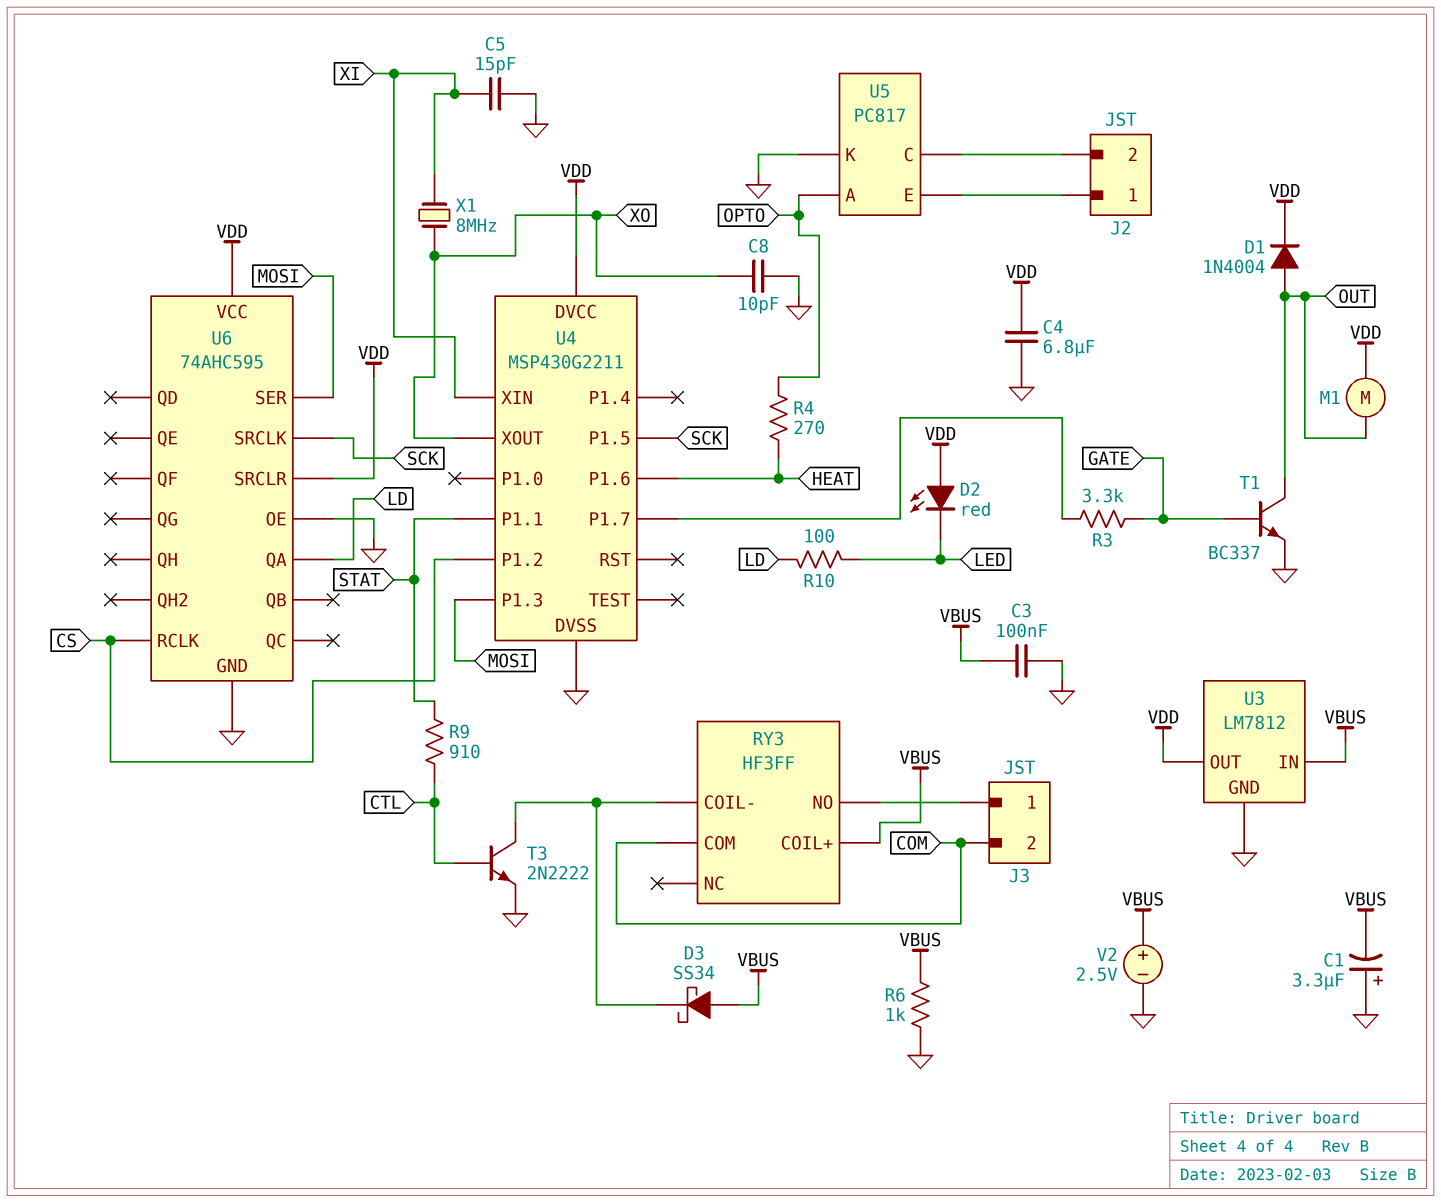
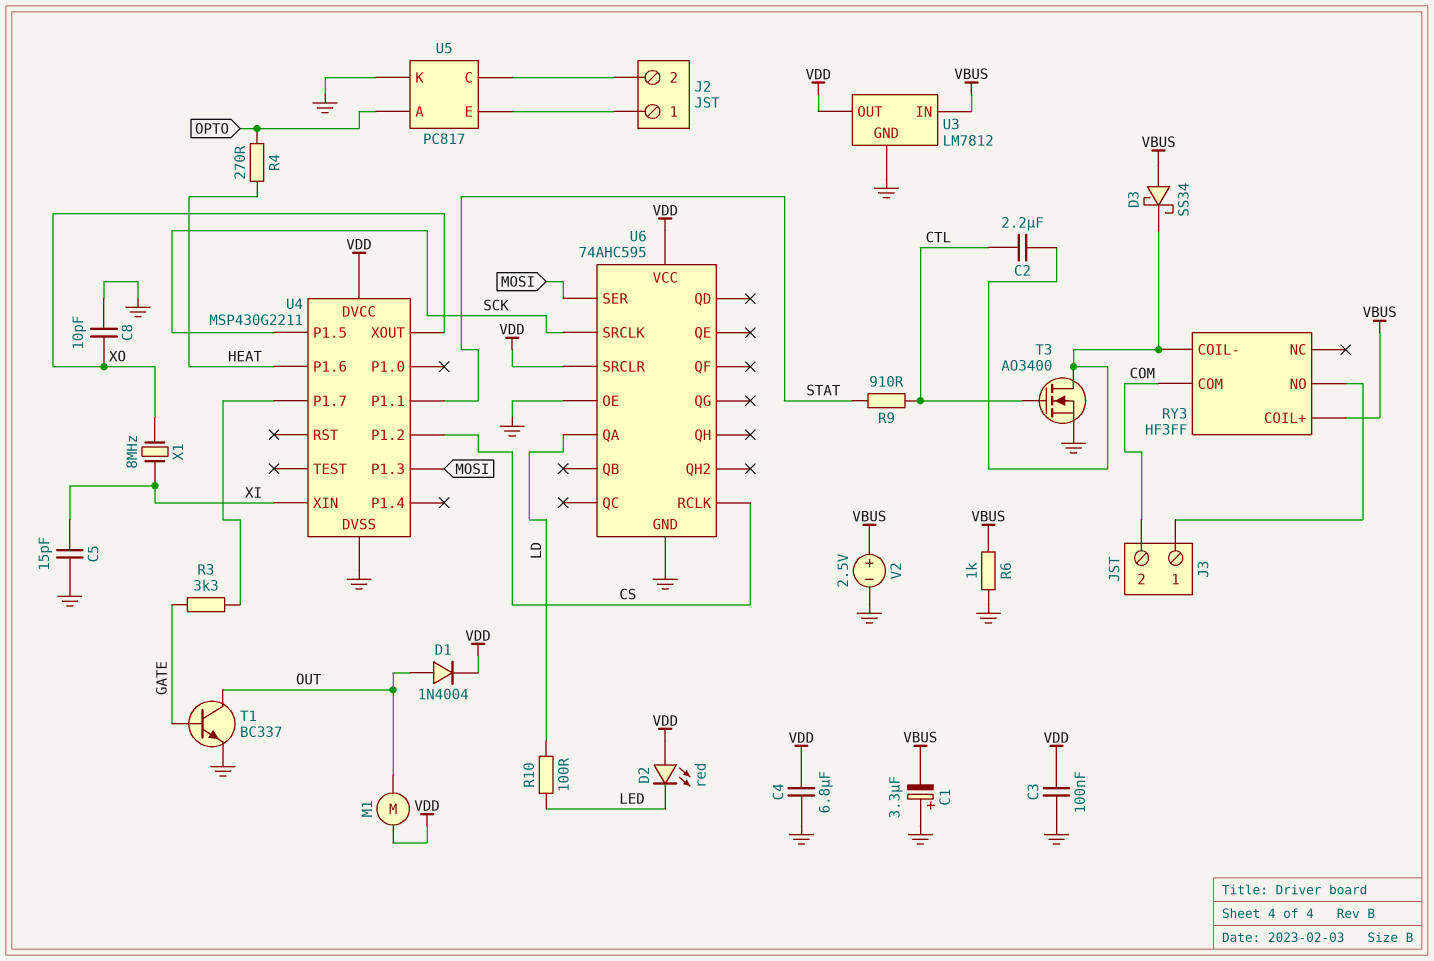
C2: none -> 2.2uF (CTL, RY3/COIL-)
C3: 100nF (GND, VBUS) -> 100nF (GND, VDD)
T3: NPN 2N2222 (B CTL, C RY3/COIL-, E GND) -> NMOS AO3400 (G CTL, D RY3/COIL-, S GND)

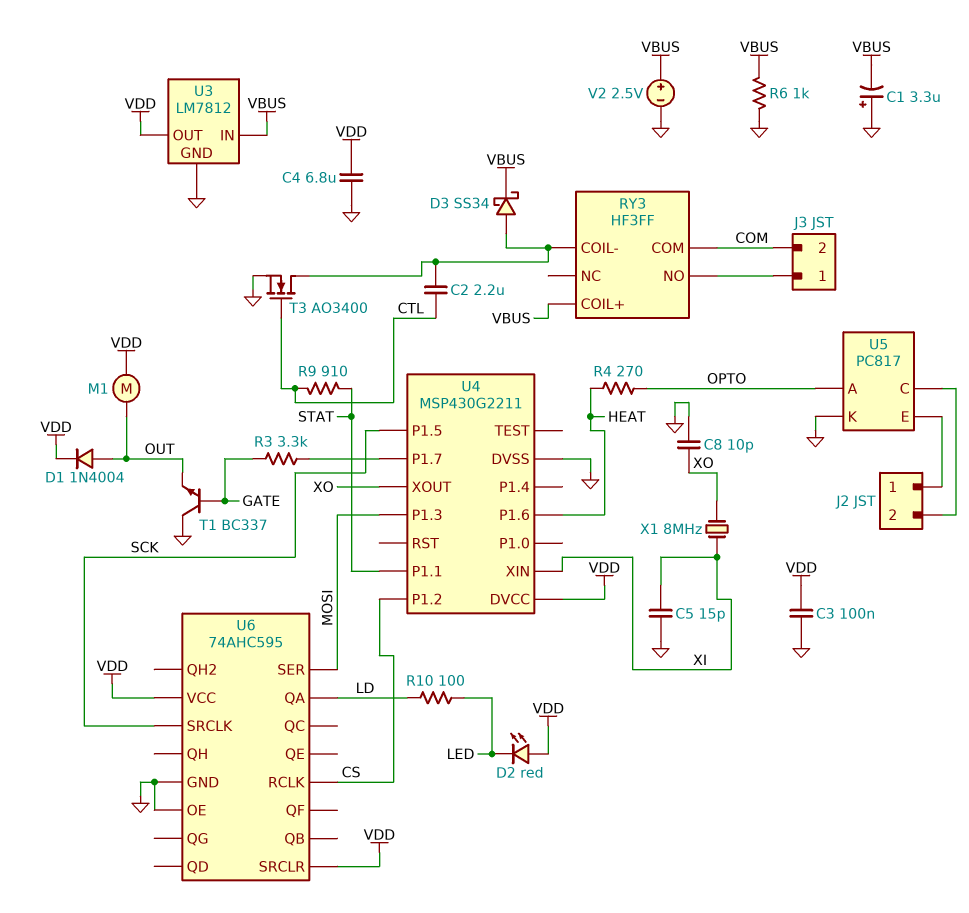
D3: schottky SS34 (A VBUS, K RY3/COIL-) -> schottky SS34 (A RY3/COIL-, K VBUS)
T1: NPN BC337 (B GATE, C OUT, E GND) -> NPN BC337 (B GATE, C GND, E OUT)

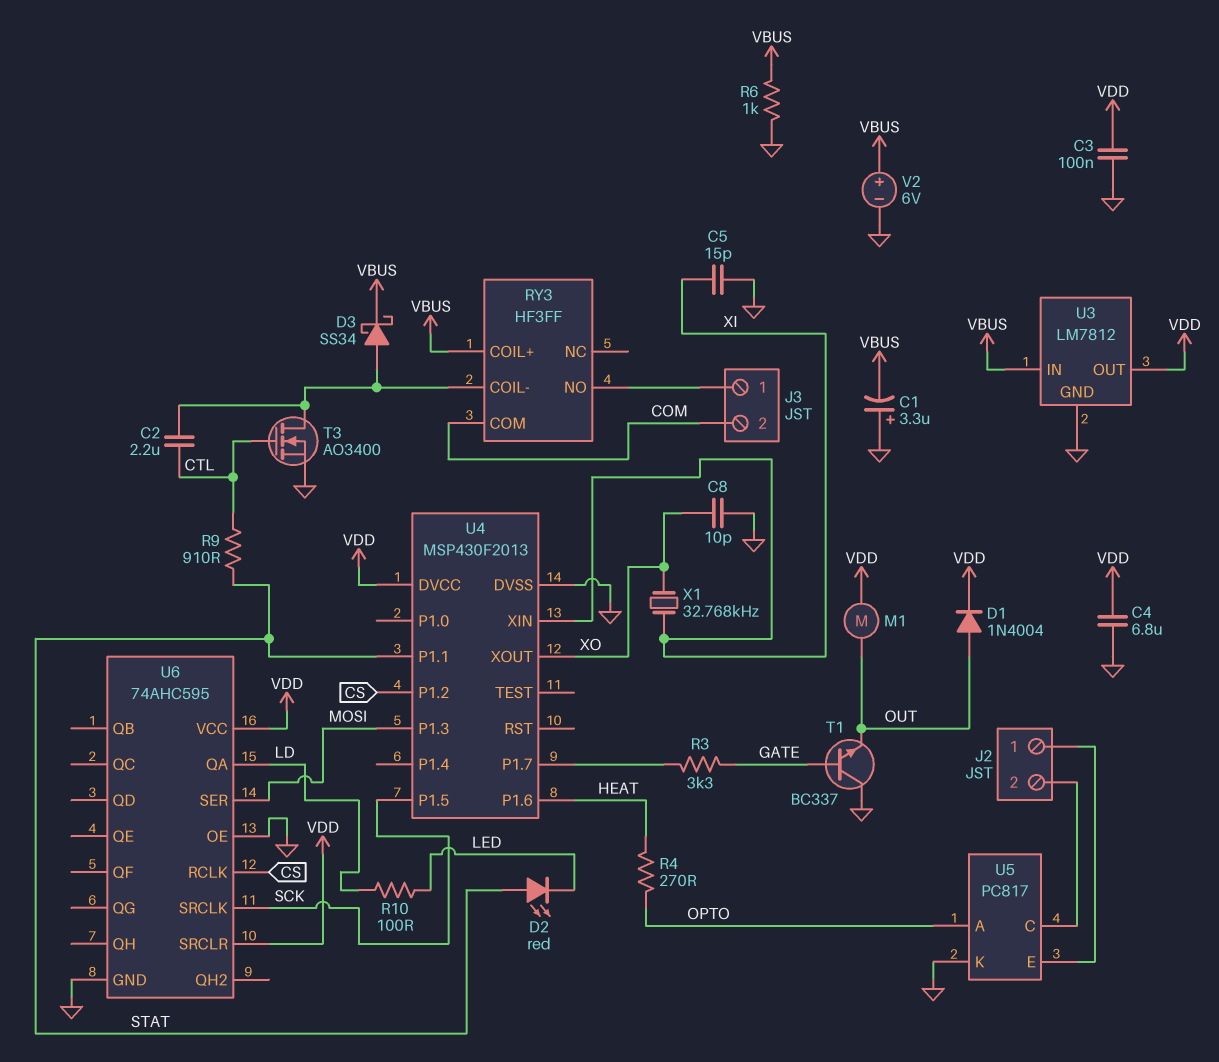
D2: LED red (A VDD, K LED) -> LED red (A STAT, K LED)
U4: MSP430G2211 -> MSP430F2013
V2: 2.5V (plus VBUS, minus GND) -> 6V (plus VBUS, minus GND)
X1: 8MHz (XI, XO) -> 32.768kHz (XI, XO)

